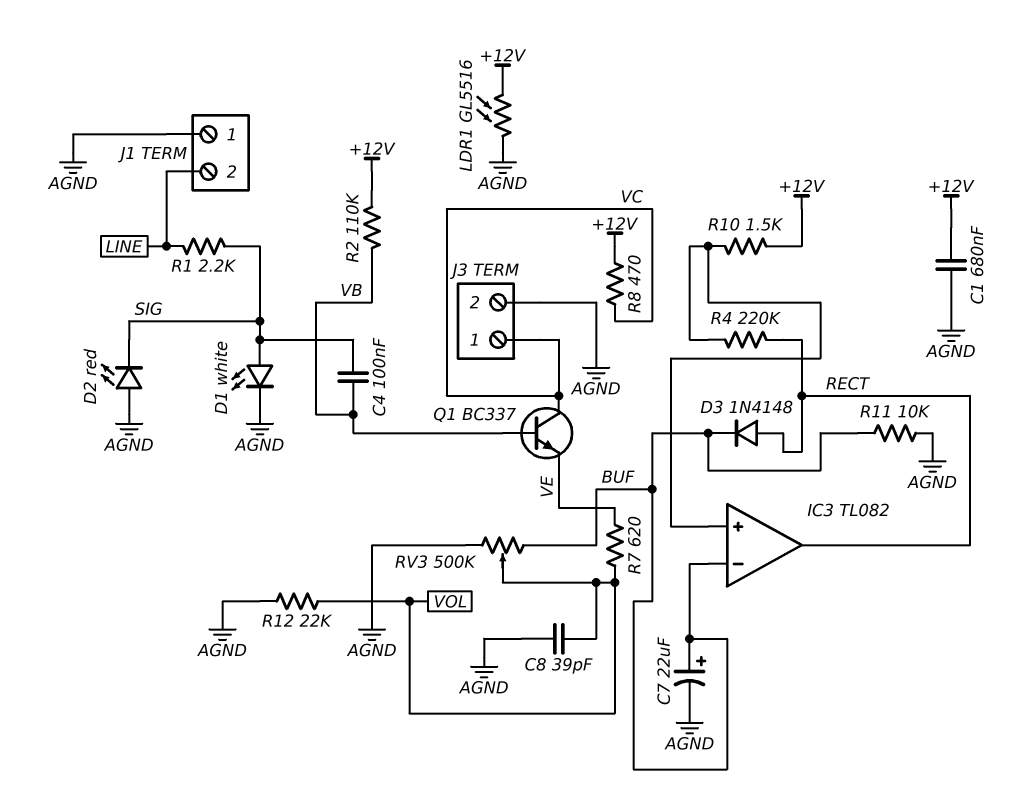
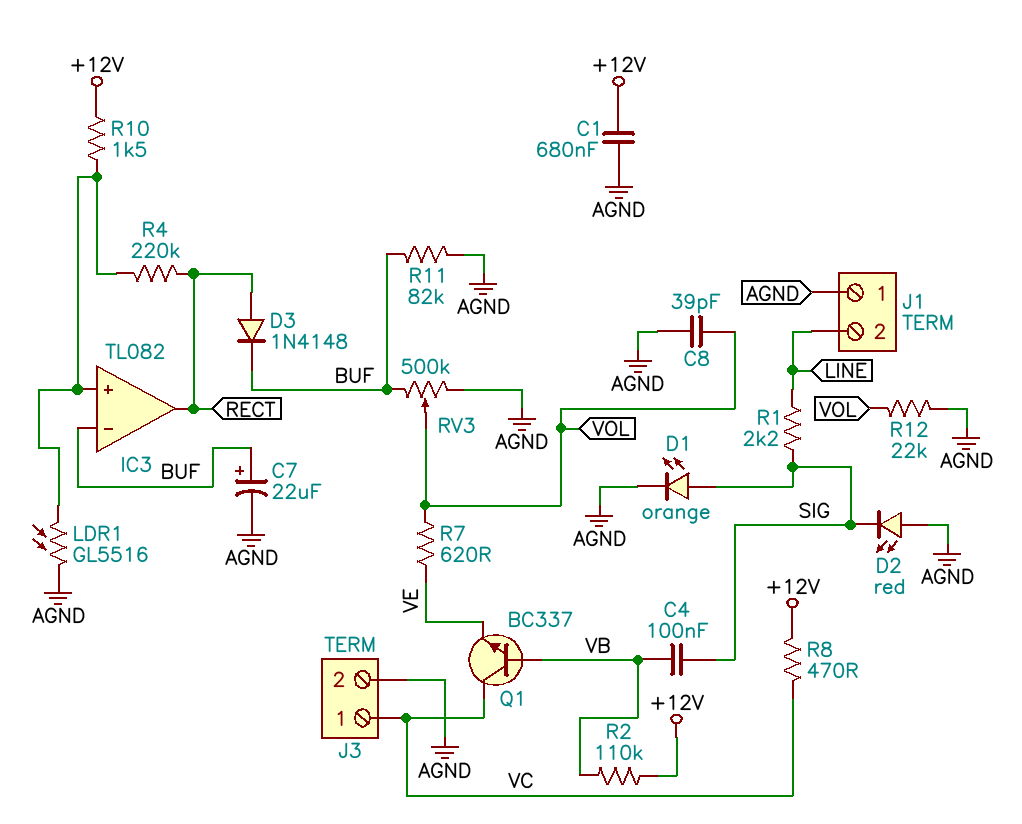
D1: LED white (A SIG, K AGND) -> LED orange (A SIG, K AGND)
LDR1: GL5516 (+12V, AGND) -> GL5516 (AGND, IC3/in+)
R11: 10k (AGND, BUF) -> 82k (AGND, BUF)

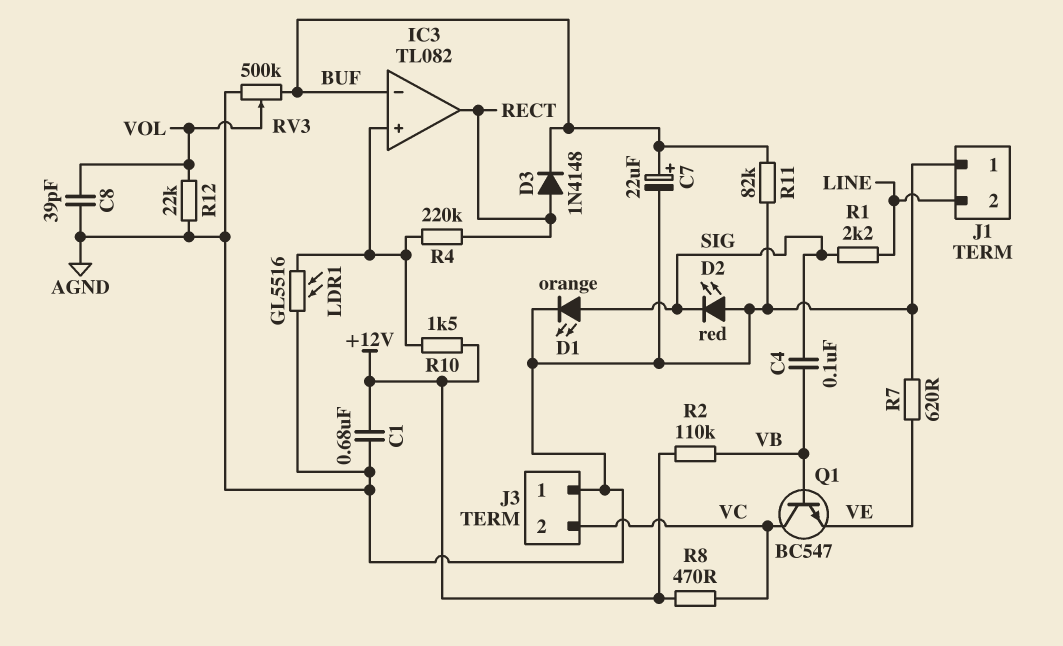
J3 pin 1: VC -> AGND
J3 pin 2: AGND -> VC
Q1: NPN BC337 (B VB, C VC, E VE) -> NPN BC547 (B VB, C VC, E VE)
R7: 620 (VE, VOL) -> 620 (AGND, VE)

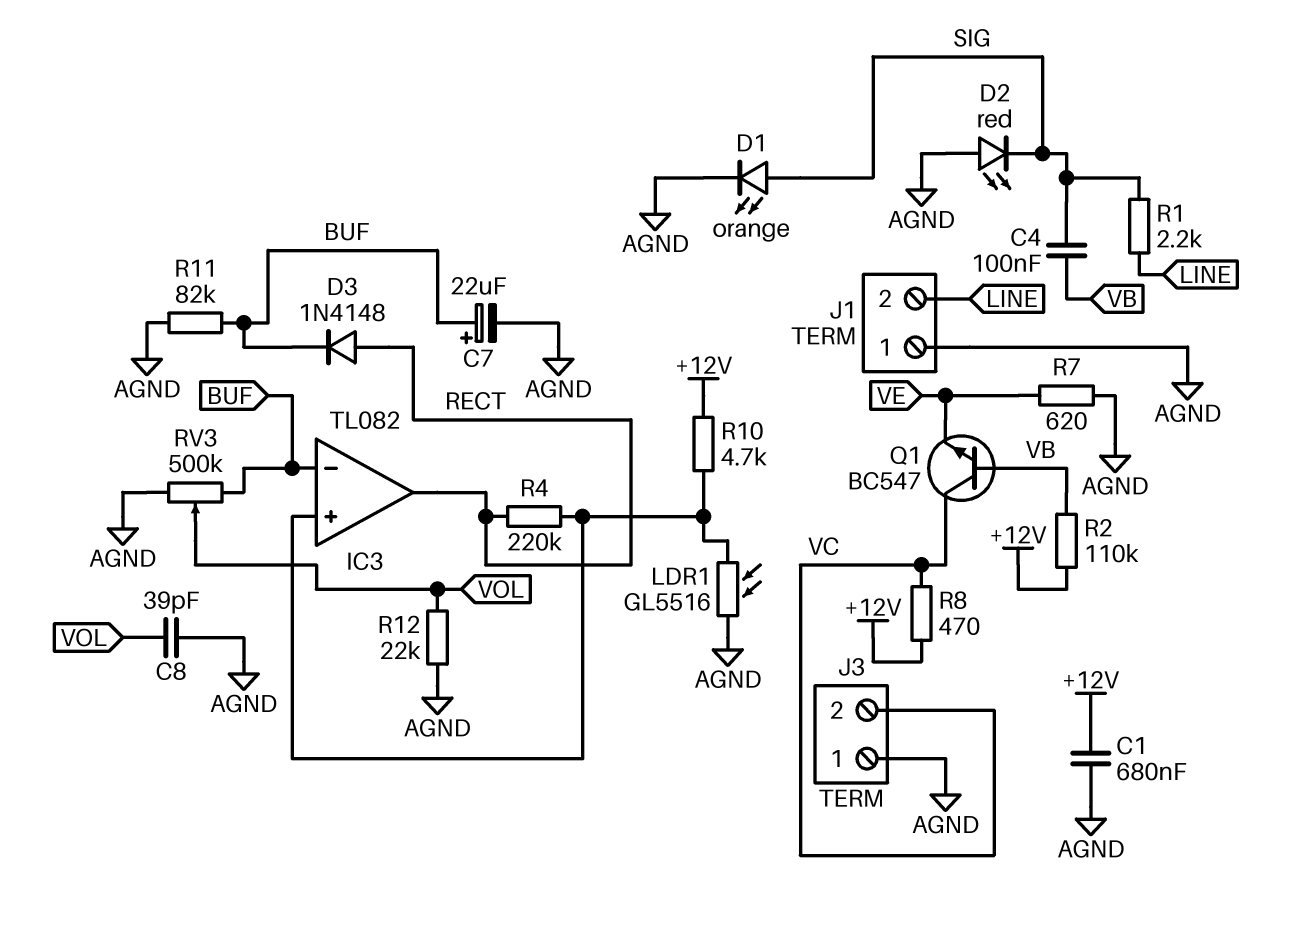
R10: 1.5k (+12V, IC3/in+) -> 4.7k (+12V, IC3/in+)

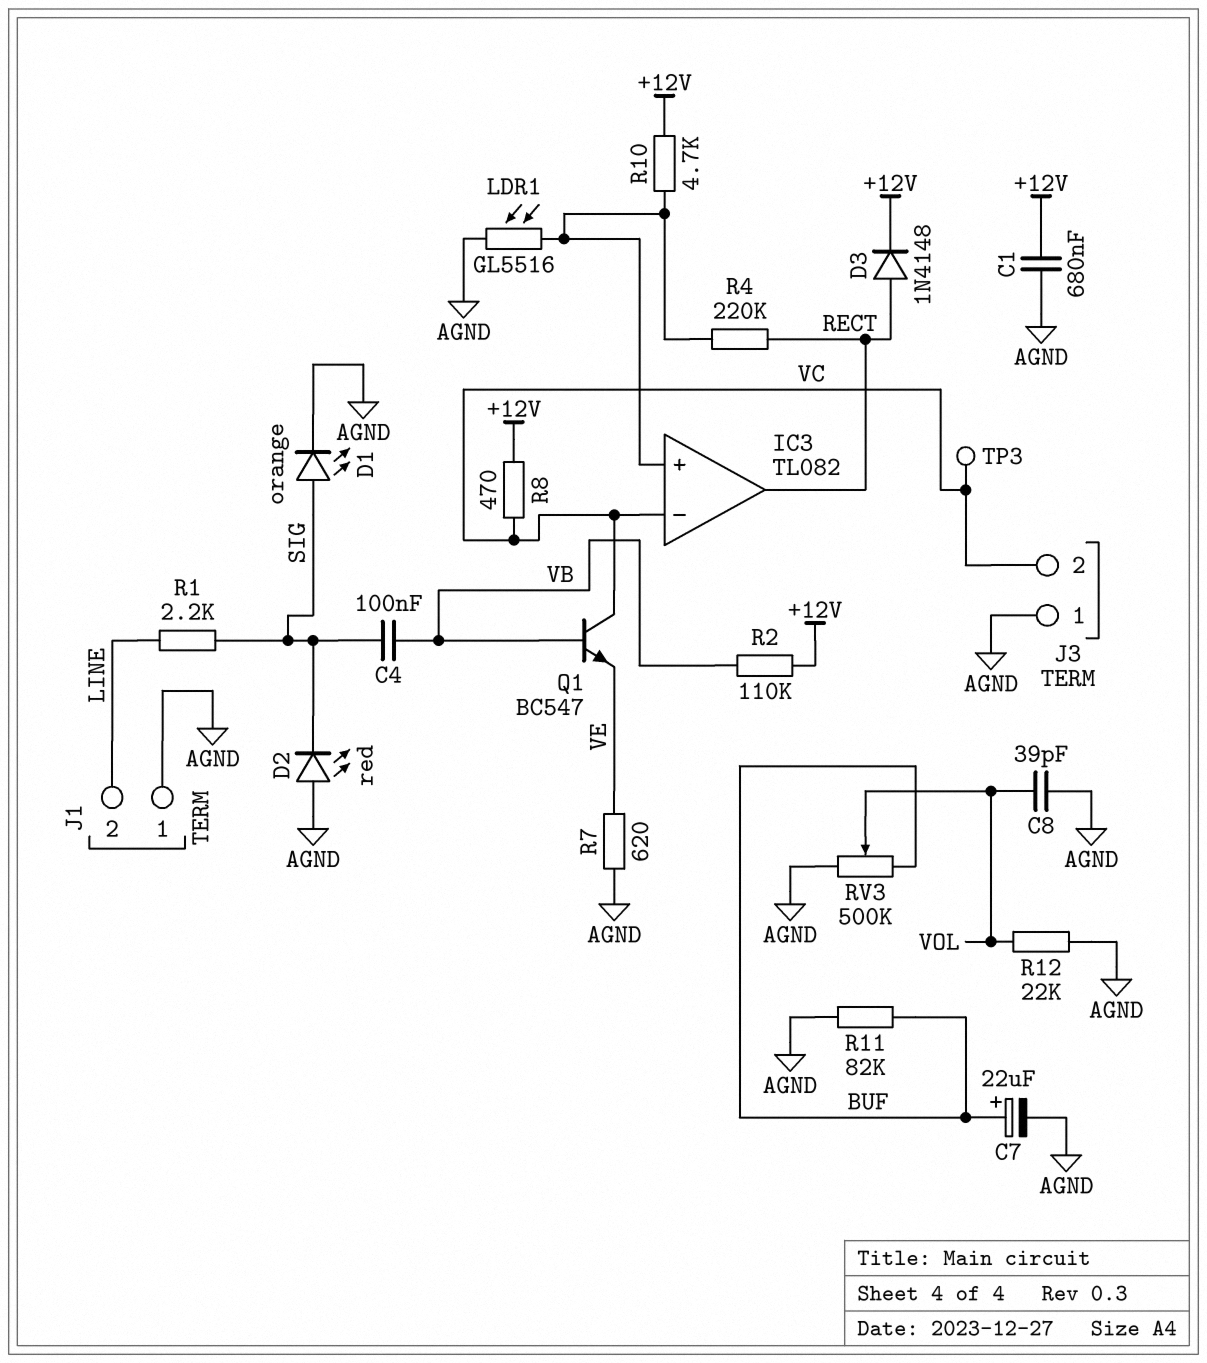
D3: diode 1N4148 (A RECT, K BUF) -> diode 1N4148 (A RECT, K +12V)
IC3 pin in-: BUF -> VC
TP3: none -> test point (VC)

